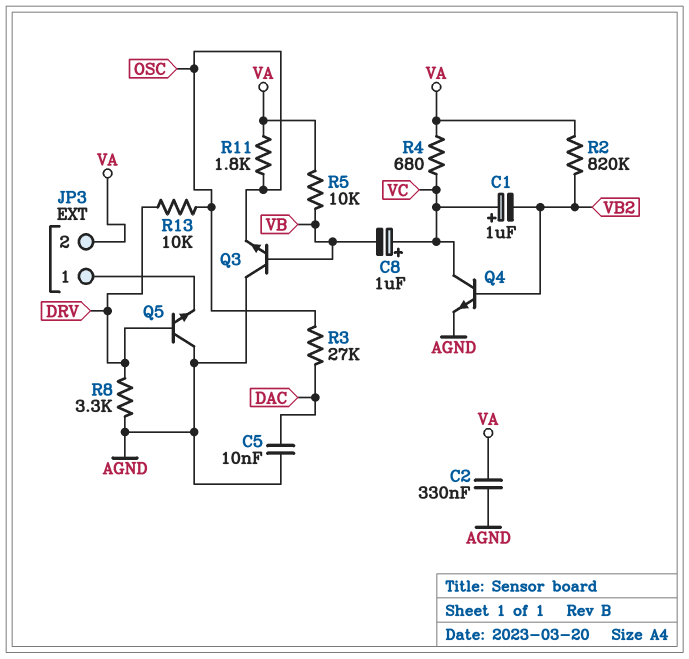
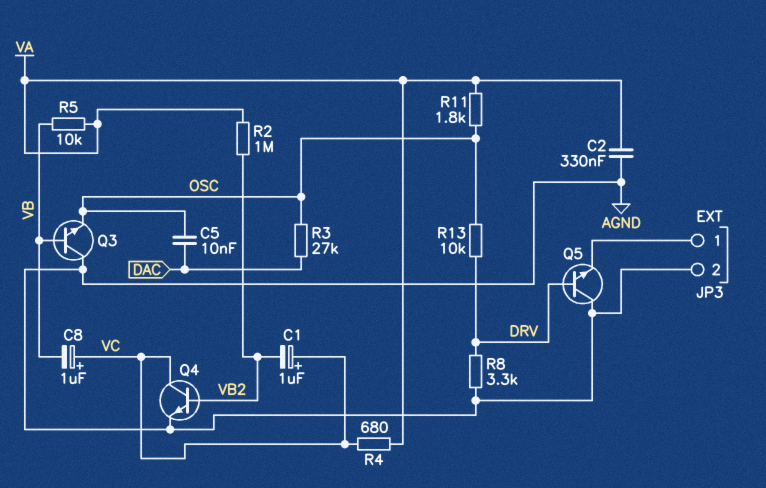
C5: 10nF (AGND, DAC) -> 10nF (DAC, OSC)
JP3 pin 2: VA -> AGND
R2: 820k (VA, VB2) -> 1M (VA, VB2)

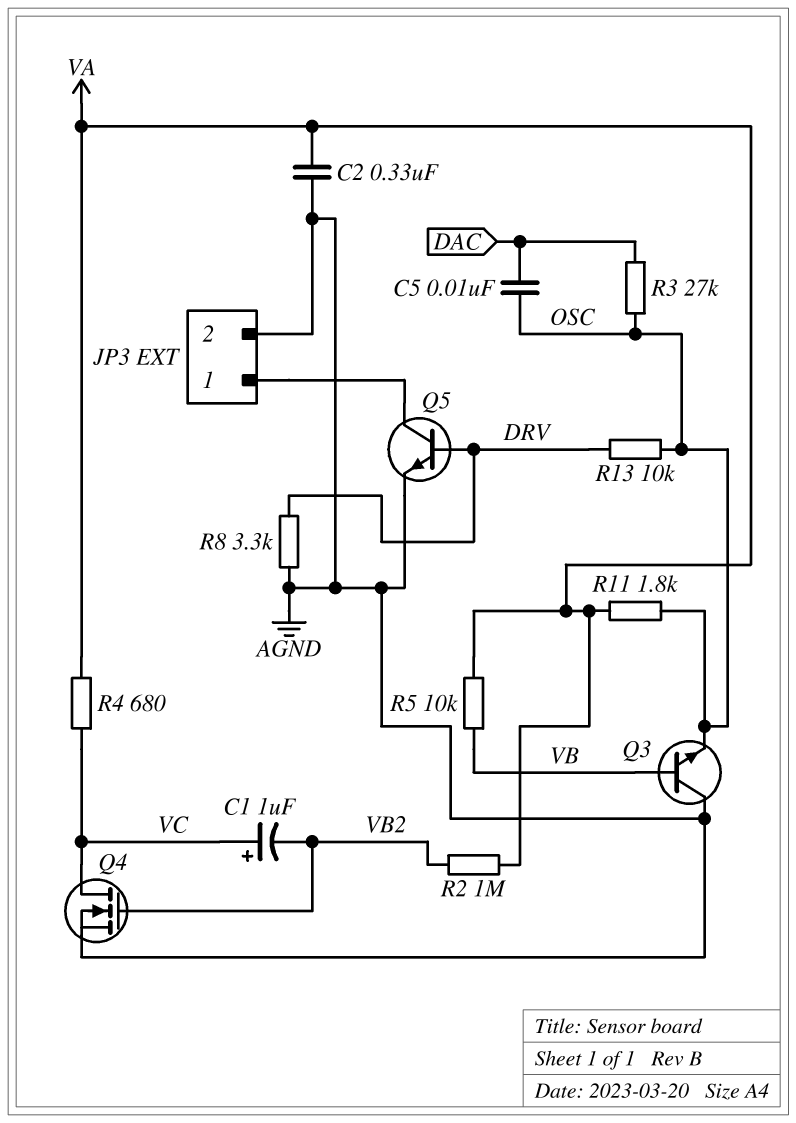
C8: 1uF (plus VC, minus VB) -> none
Q4: NPN (B VB2, C VC, E AGND) -> NMOS (G VB2, D VC, S AGND)
Q5: NPN (B DRV, C AGND, E JP3/1) -> NPN (B DRV, C JP3/1, E AGND)

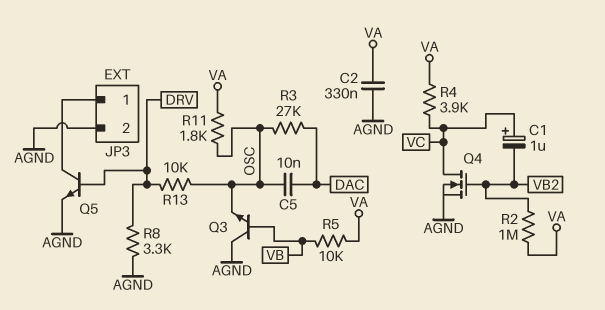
R4: 680 (VA, VC) -> 3.9k (VA, VC)

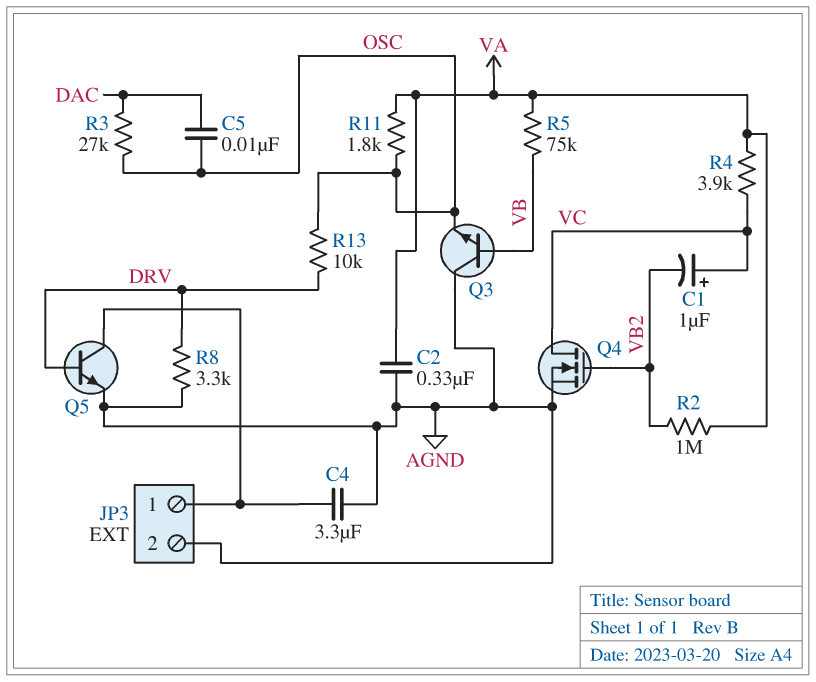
C4: none -> 3.3uF (AGND, JP3/1)
R5: 10k (VA, VB) -> 75k (VA, VB)

